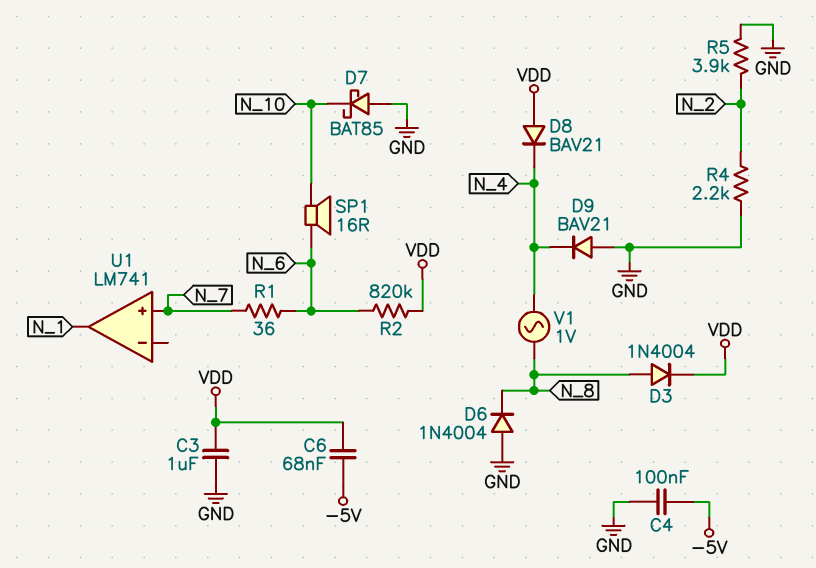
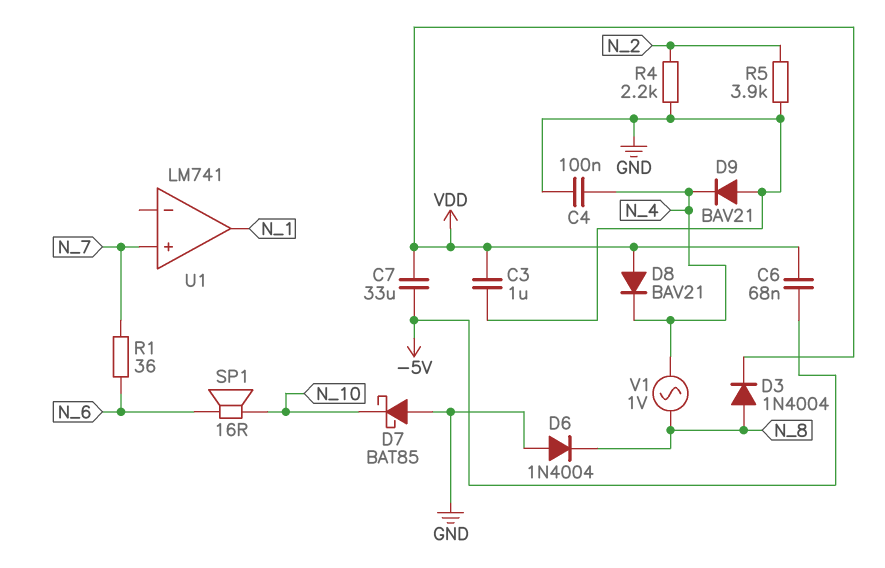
C4: 100nF (-5V, GND) -> 100nF (GND, N_4)
C7: none -> 33uF (-5V, VDD)
R2: 820k (N_6, VDD) -> none

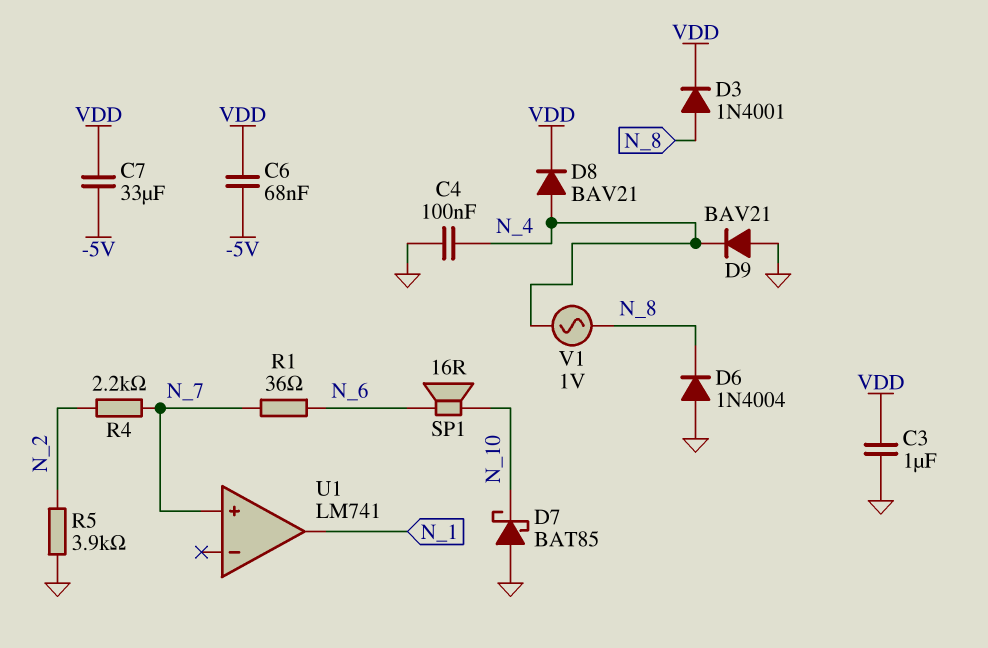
D3: diode 1N4004 (A N_8, K VDD) -> diode 1N4001 (A N_8, K VDD)
D8: diode BAV21 (A VDD, K N_4) -> diode BAV21 (A N_4, K VDD)
R4: 2.2k (GND, N_2) -> 2.2k (N_2, N_7)

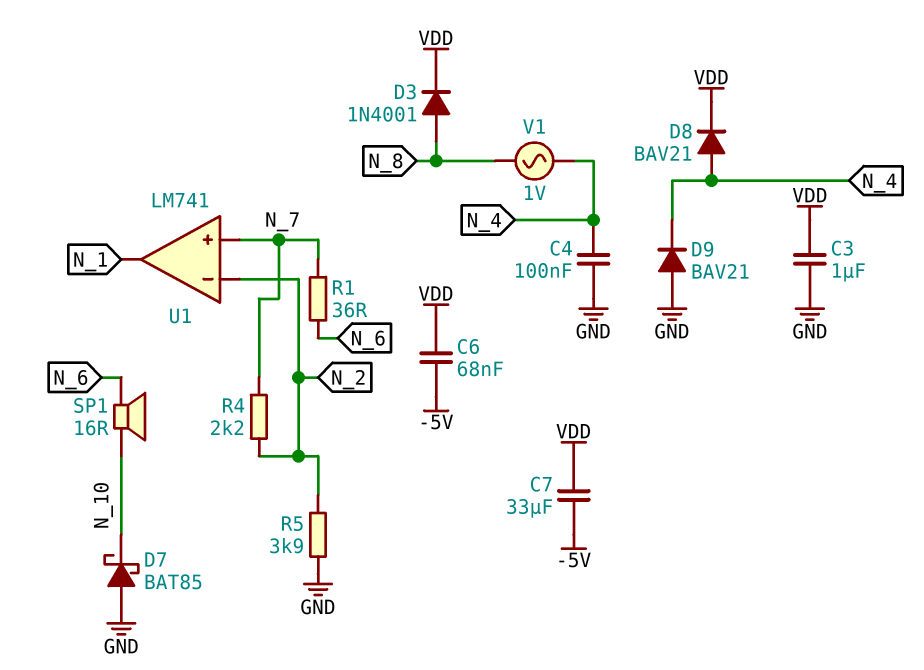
D6: diode 1N4004 (A GND, K N_8) -> none
U1 pin in-: none -> N_2

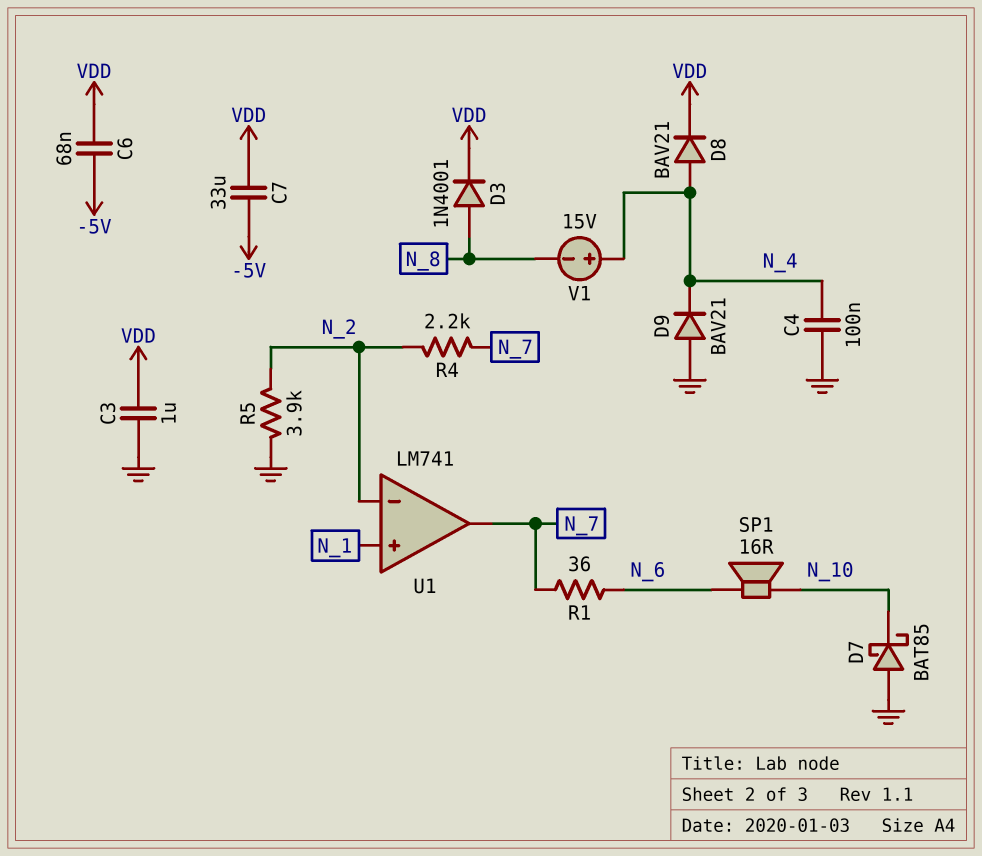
U1 pin in+: N_7 -> N_1
U1 pin out: N_1 -> N_7
V1: AC 1V (N_4, N_8) -> 15V (plus N_4, minus N_8)

